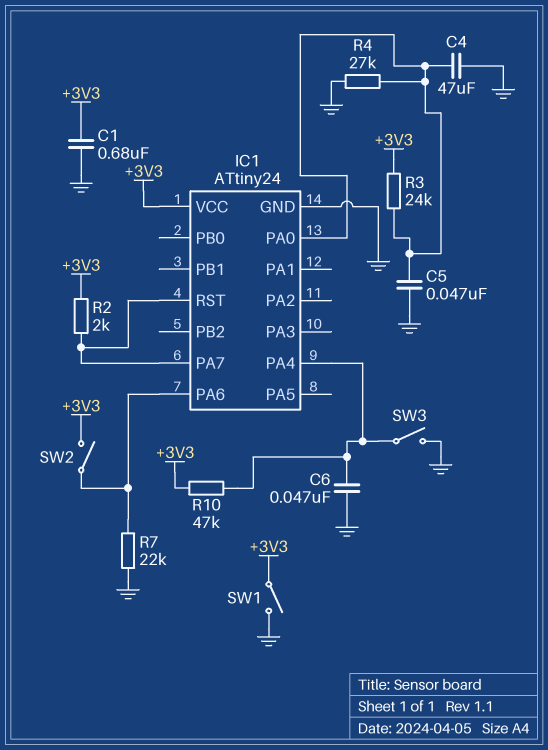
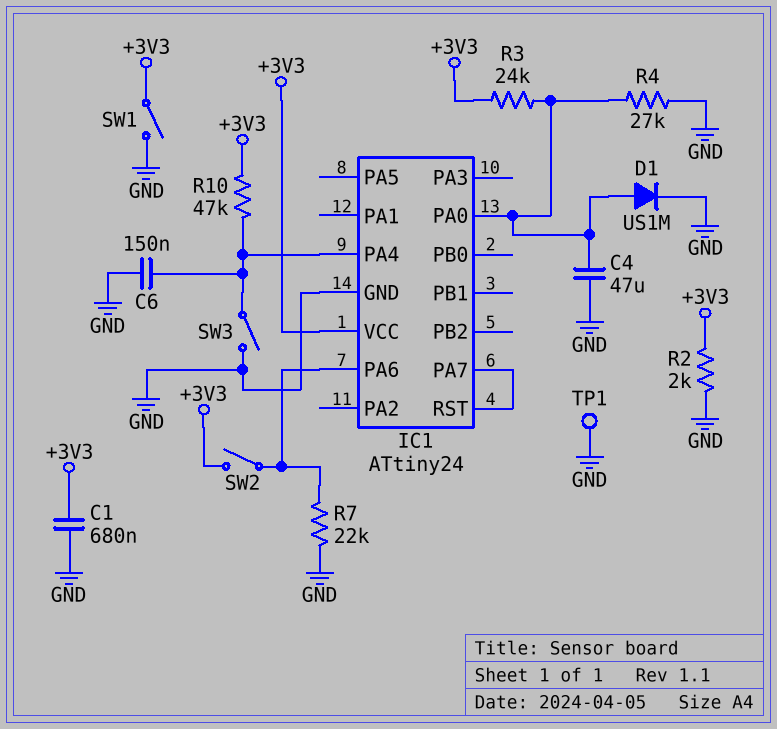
C5: 47nF (GND, IC1/PA0) -> none
C6: 47nF (GND, IC1/PA4) -> 150nF (GND, IC1/PA4)
D1: none -> diode US1M (A IC1/PA0, K GND)
R2: 2k (+3V3, IC1/PA7) -> 2k (+3V3, GND)
TP1: none -> test point (GND)

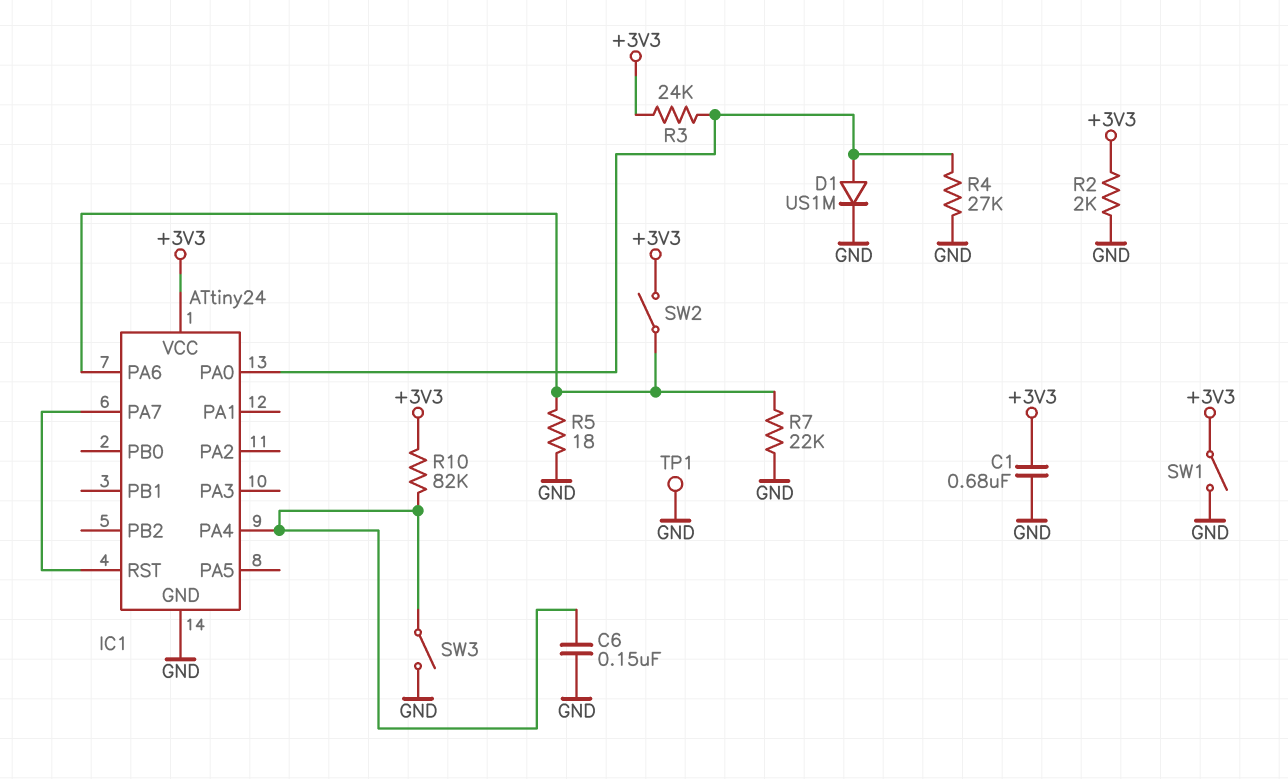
C4: 47uF (GND, IC1/PA0) -> none
R5: none -> 18 (GND, IC1/PA6)
R10: 47k (+3V3, IC1/PA4) -> 82k (+3V3, IC1/PA4)

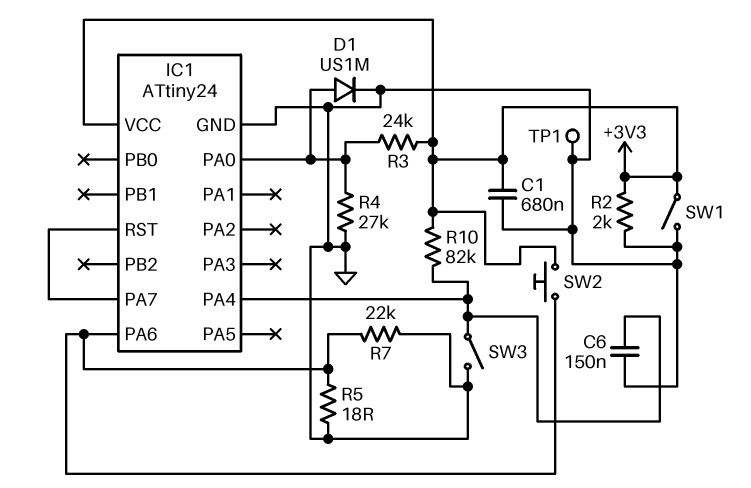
SW2: switch (+3V3, IC1/PA6) -> button (+3V3, IC1/PA6)

